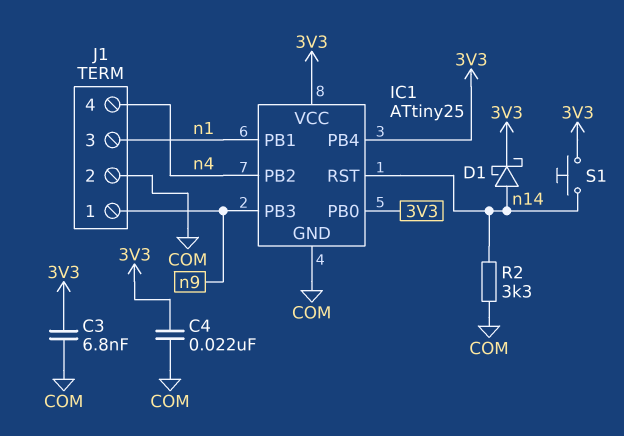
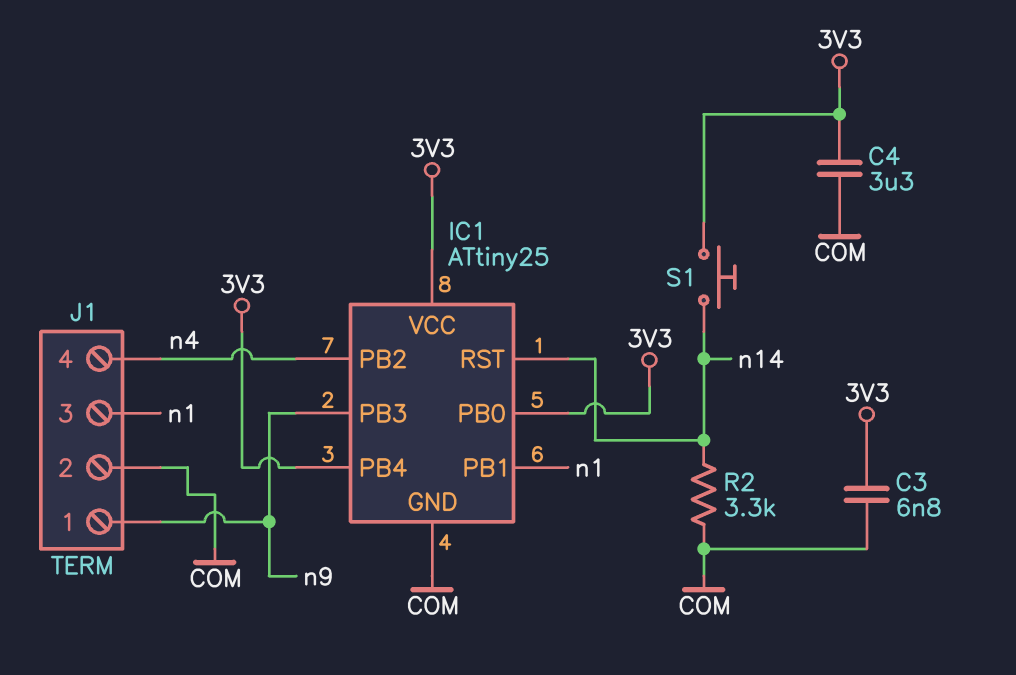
C4: 22nF (3V3, COM) -> 3.3uF (3V3, COM)
D1: schottky (A n14, K 3V3) -> none

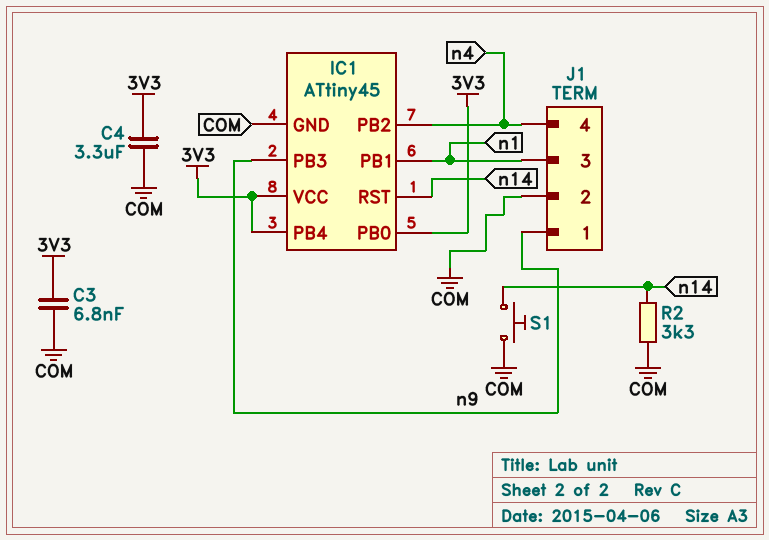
IC1: ATtiny25 -> ATtiny45
S1: button (3V3, n14) -> button (COM, n14)

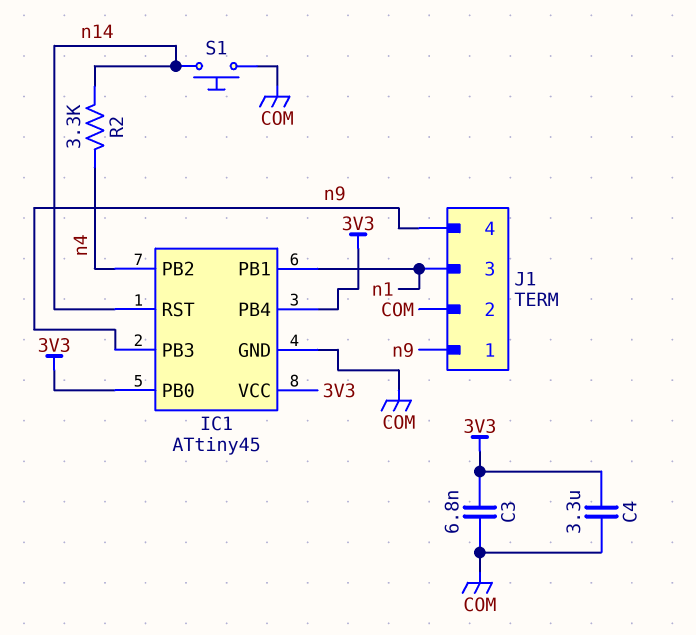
J1 pin 4: n4 -> n9
R2: 3.3k (COM, n14) -> 3.3k (n4, n14)

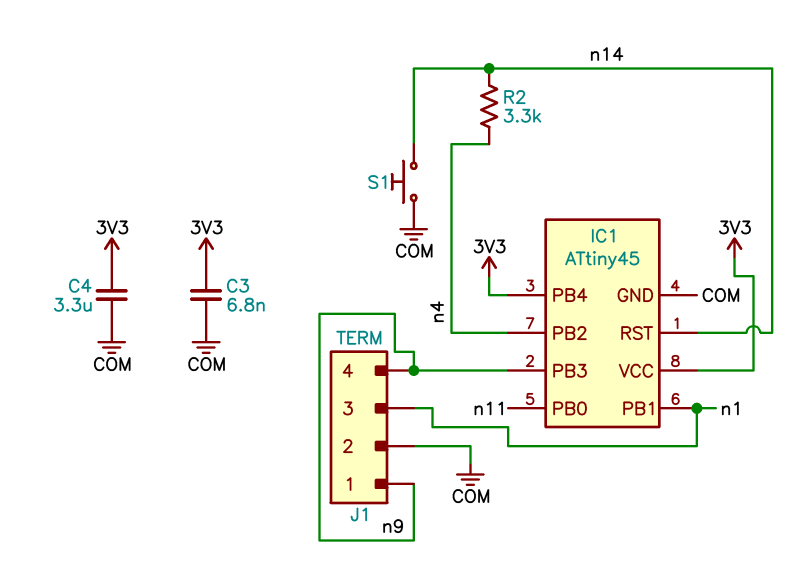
IC1 pin PB0: 3V3 -> n11

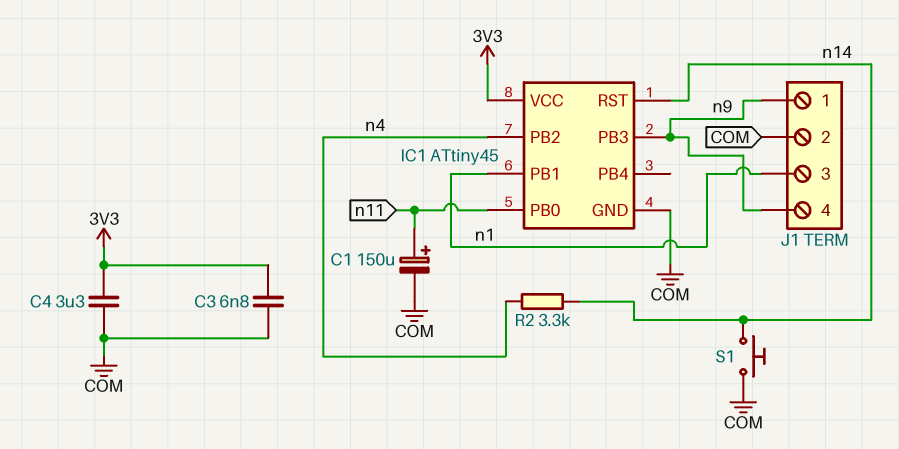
C1: none -> 150uF (plus n11, minus COM)
IC1 pin PB4: 3V3 -> none

